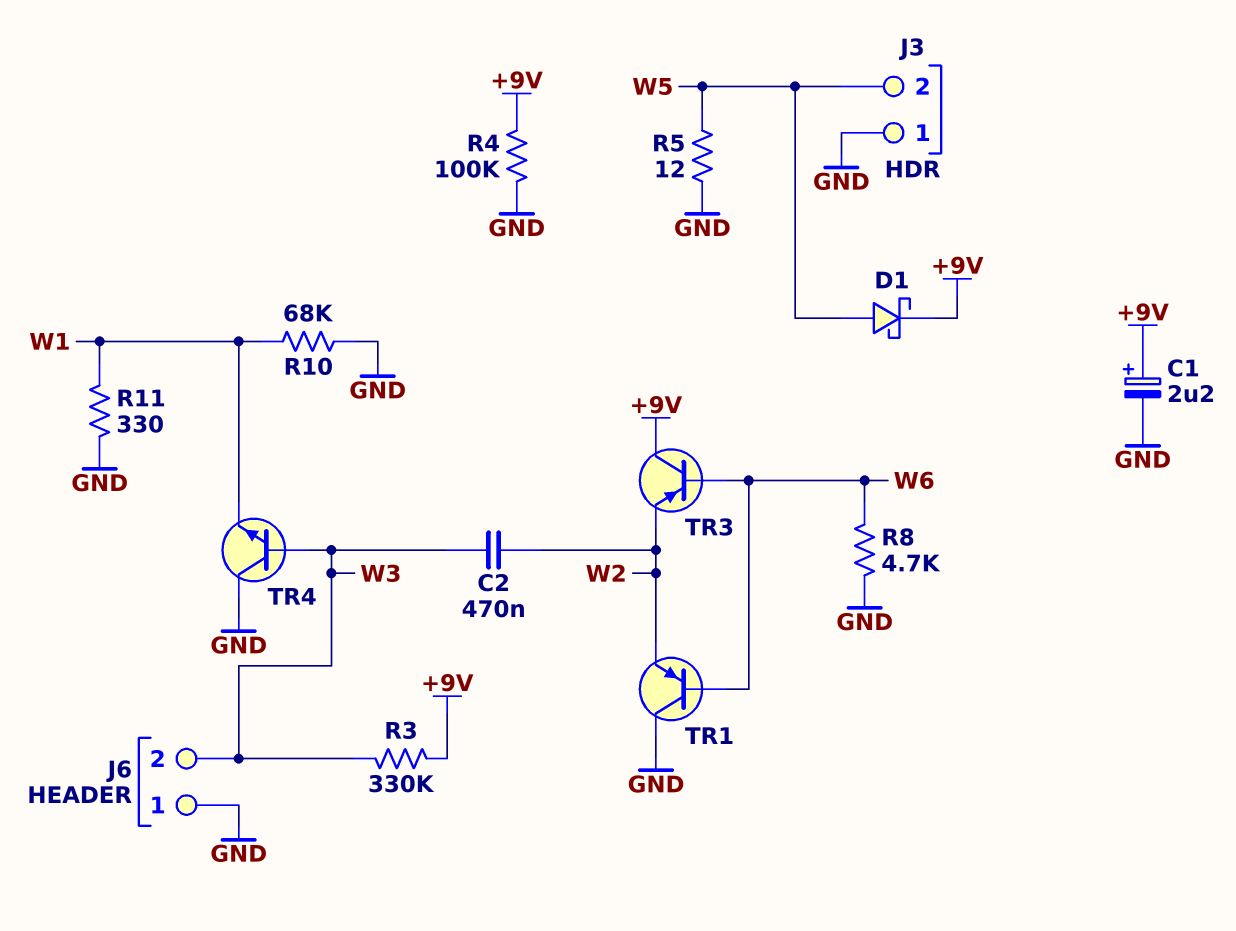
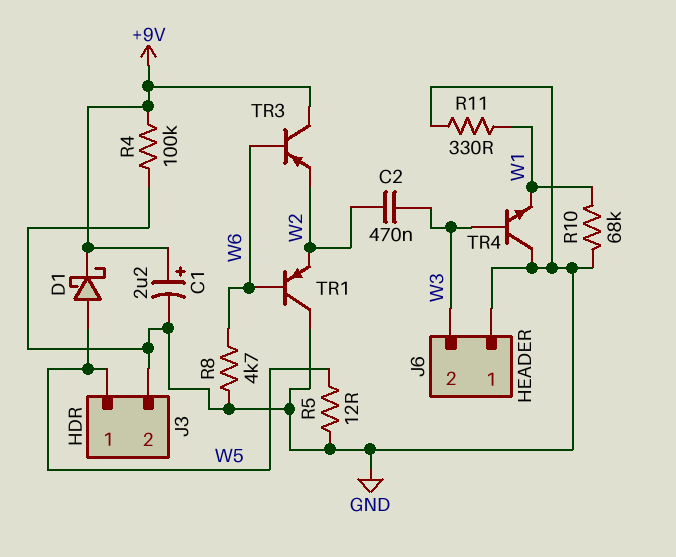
J3 pin 1: GND -> W5
J3 pin 2: W5 -> GND
R3: 330k (+9V, W3) -> none

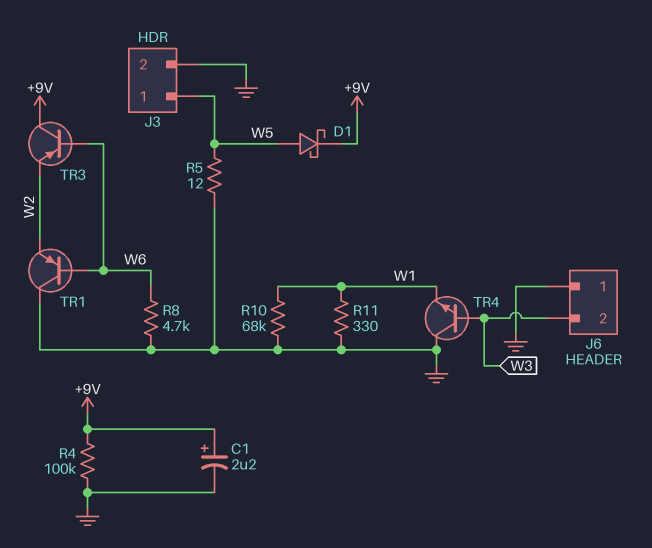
C2: 470nF (W2, W3) -> none

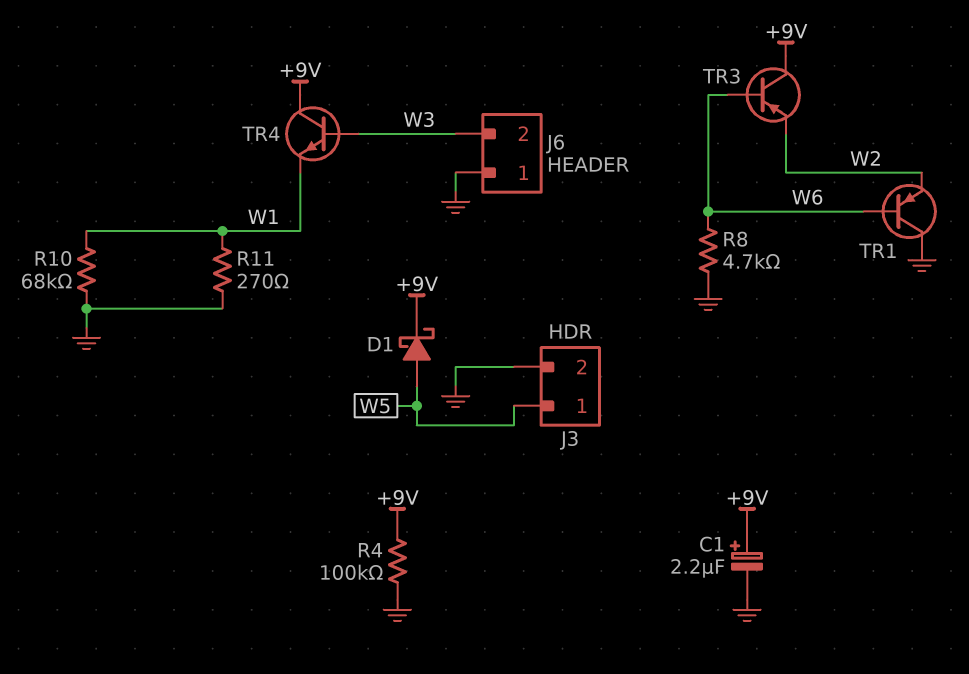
R5: 12 (GND, W5) -> none
R11: 330 (GND, W1) -> 270 (GND, W1)
TR4: NPN (B W3, C GND, E W1) -> NPN (B W3, C +9V, E W1)

